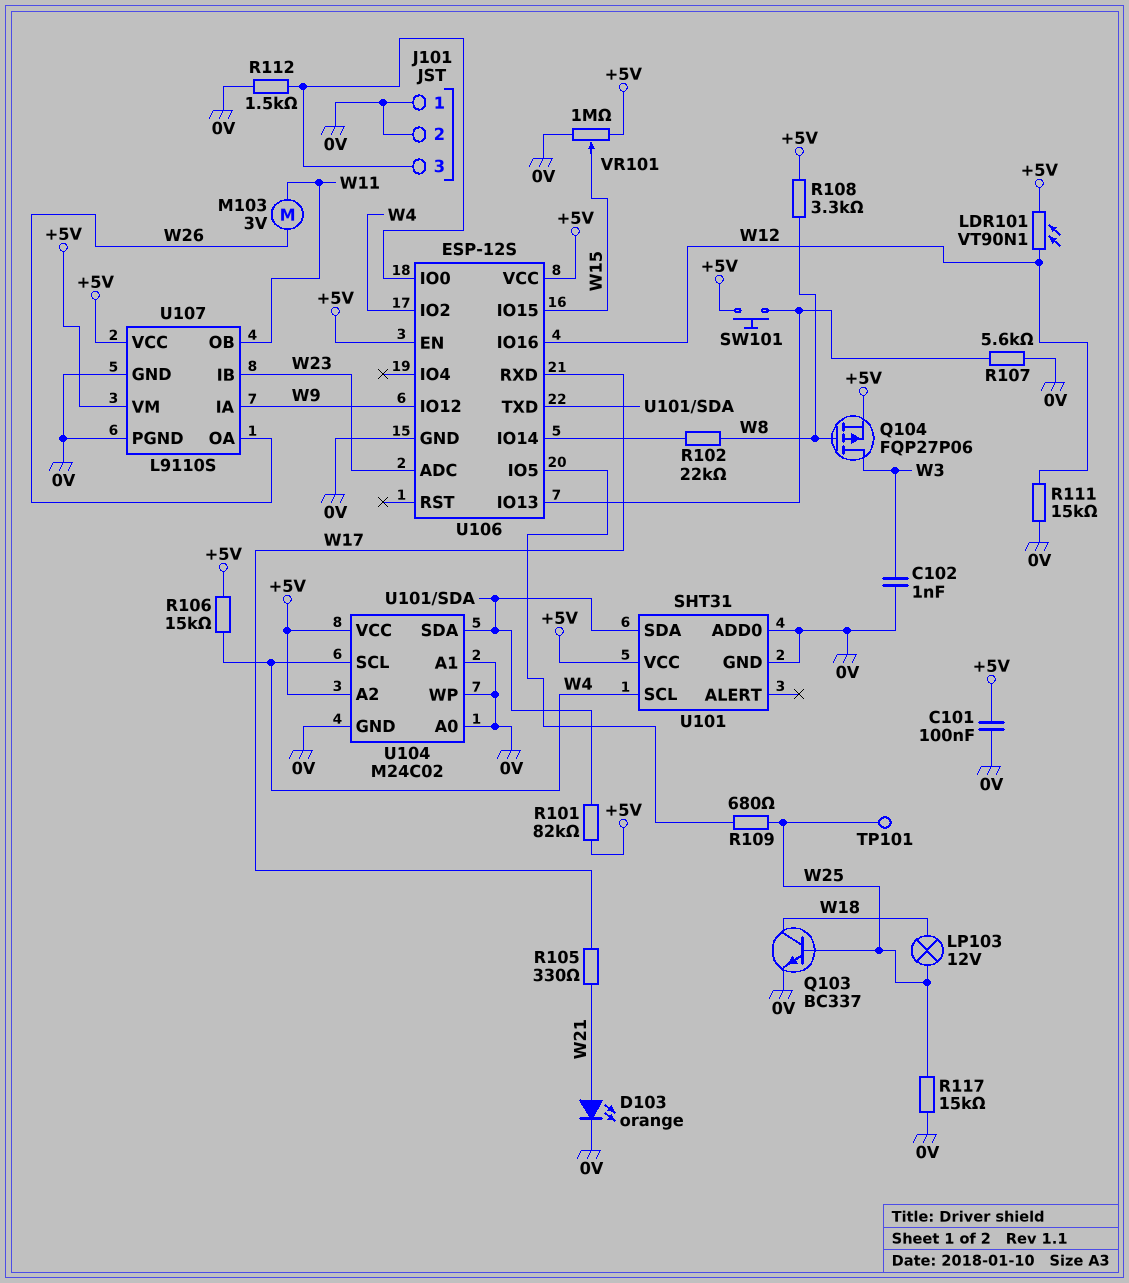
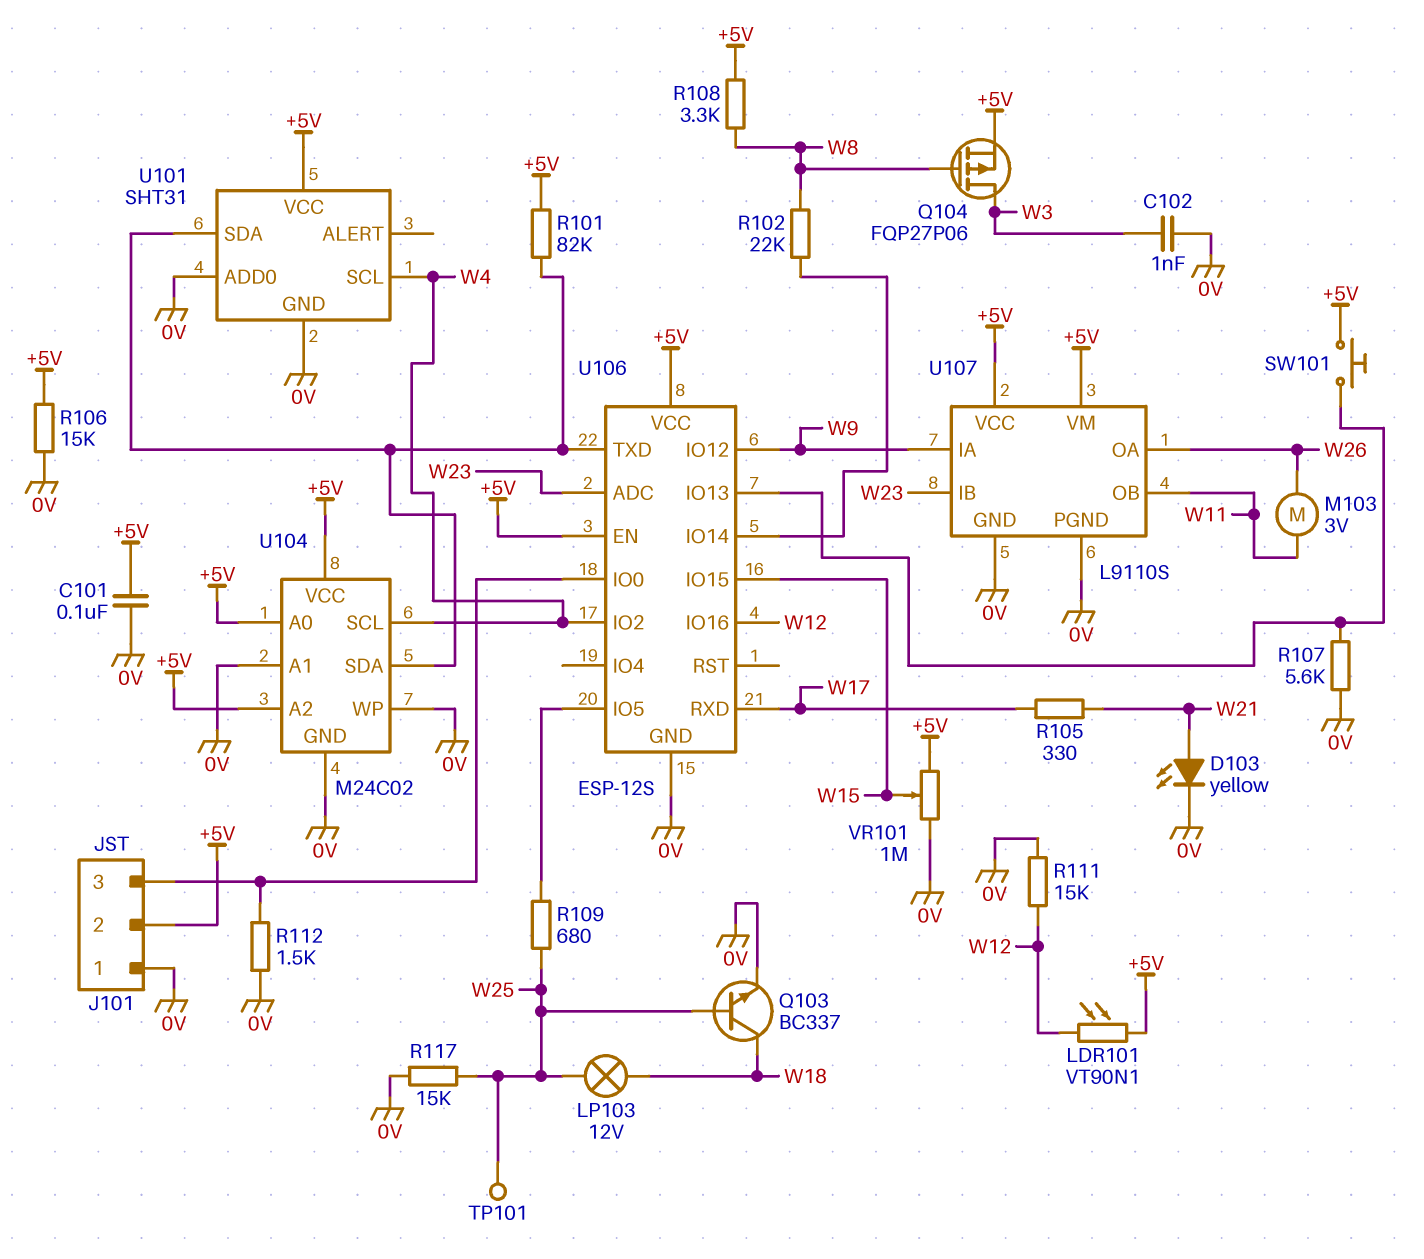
D103: LED orange (A W21, K 0V) -> LED yellow (A W21, K 0V)
J101 pin 2: 0V -> +5V
R106: 15k (+5V, W4) -> 15k (+5V, 0V)
U104 pin A0: 0V -> +5V

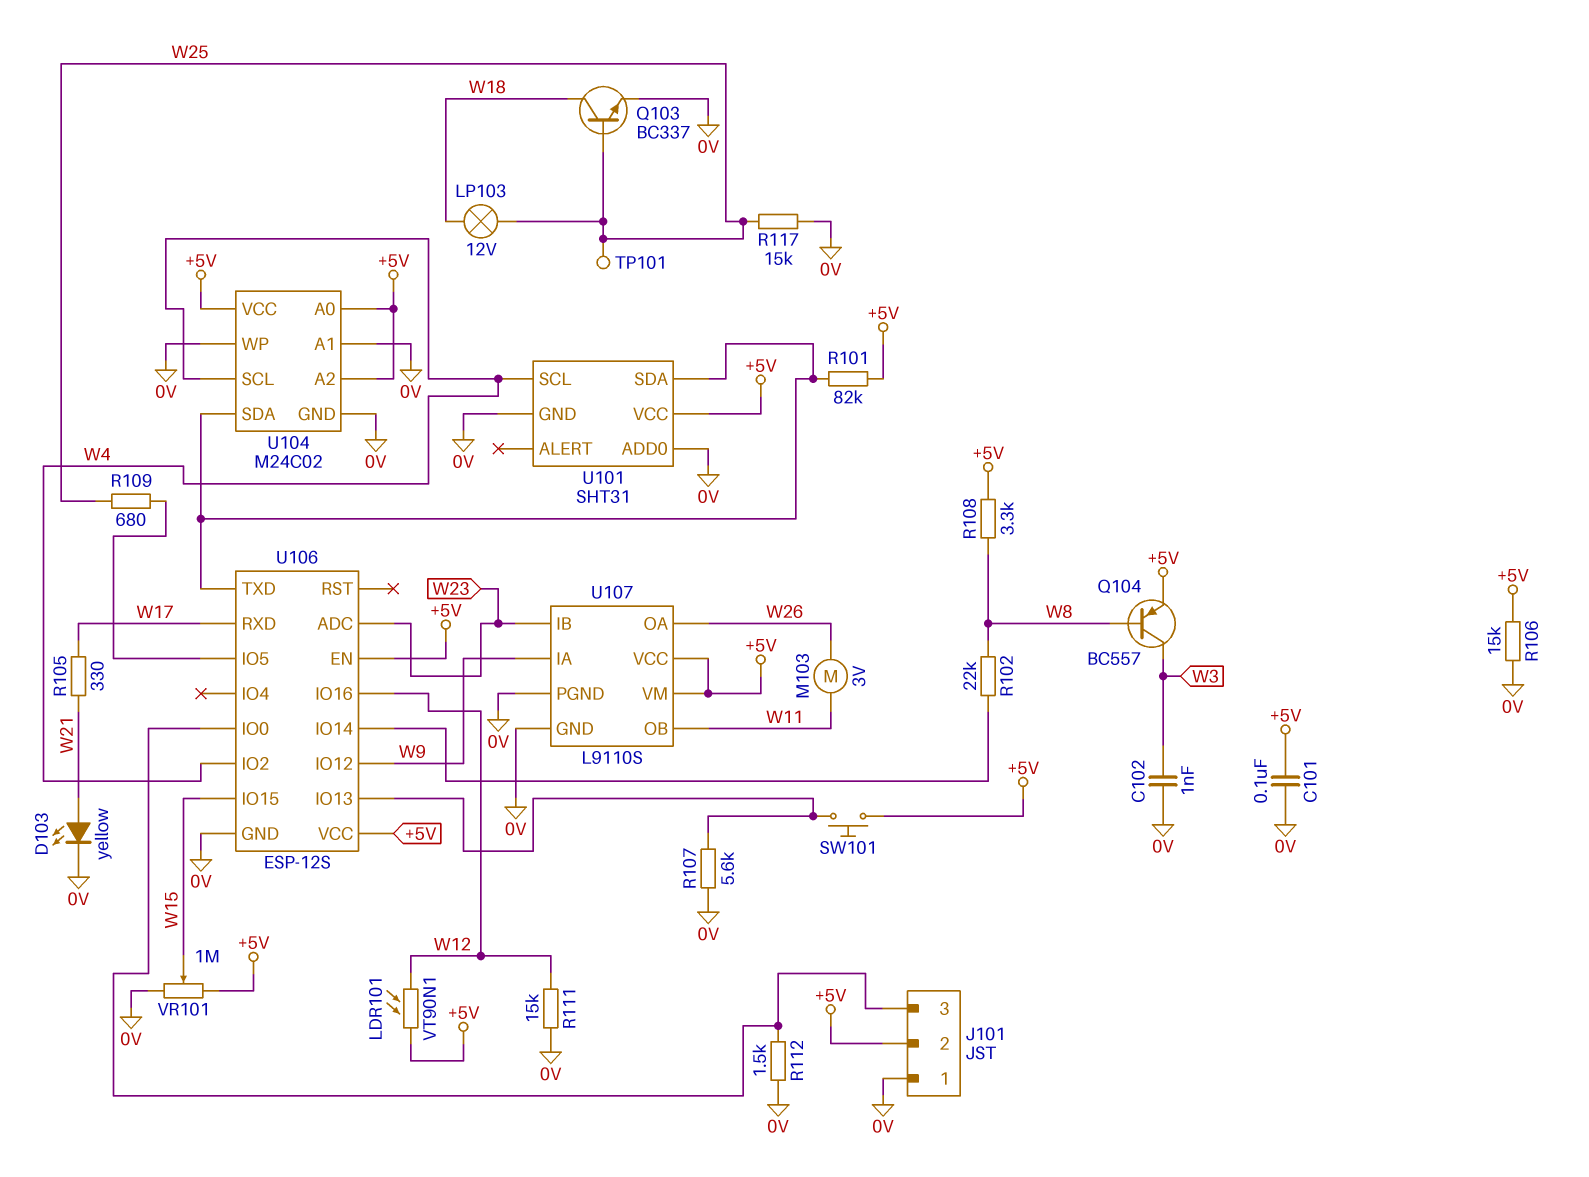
Q104: PMOS FQP27P06 (G W8, D W3, S +5V) -> PNP BC557 (B W8, C W3, E +5V)

